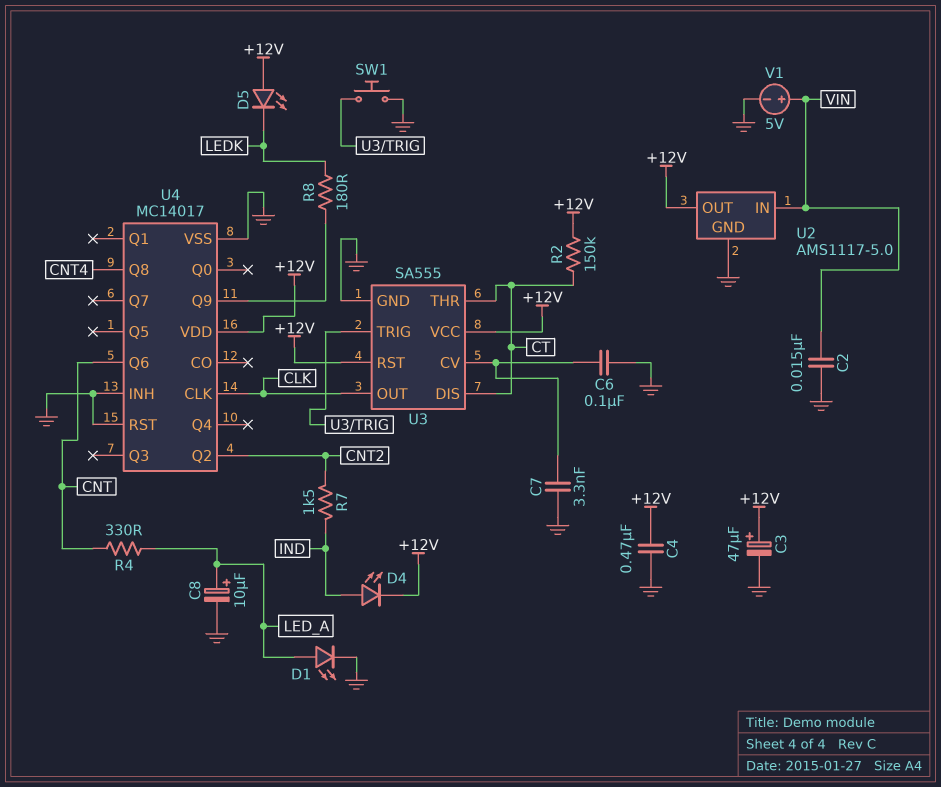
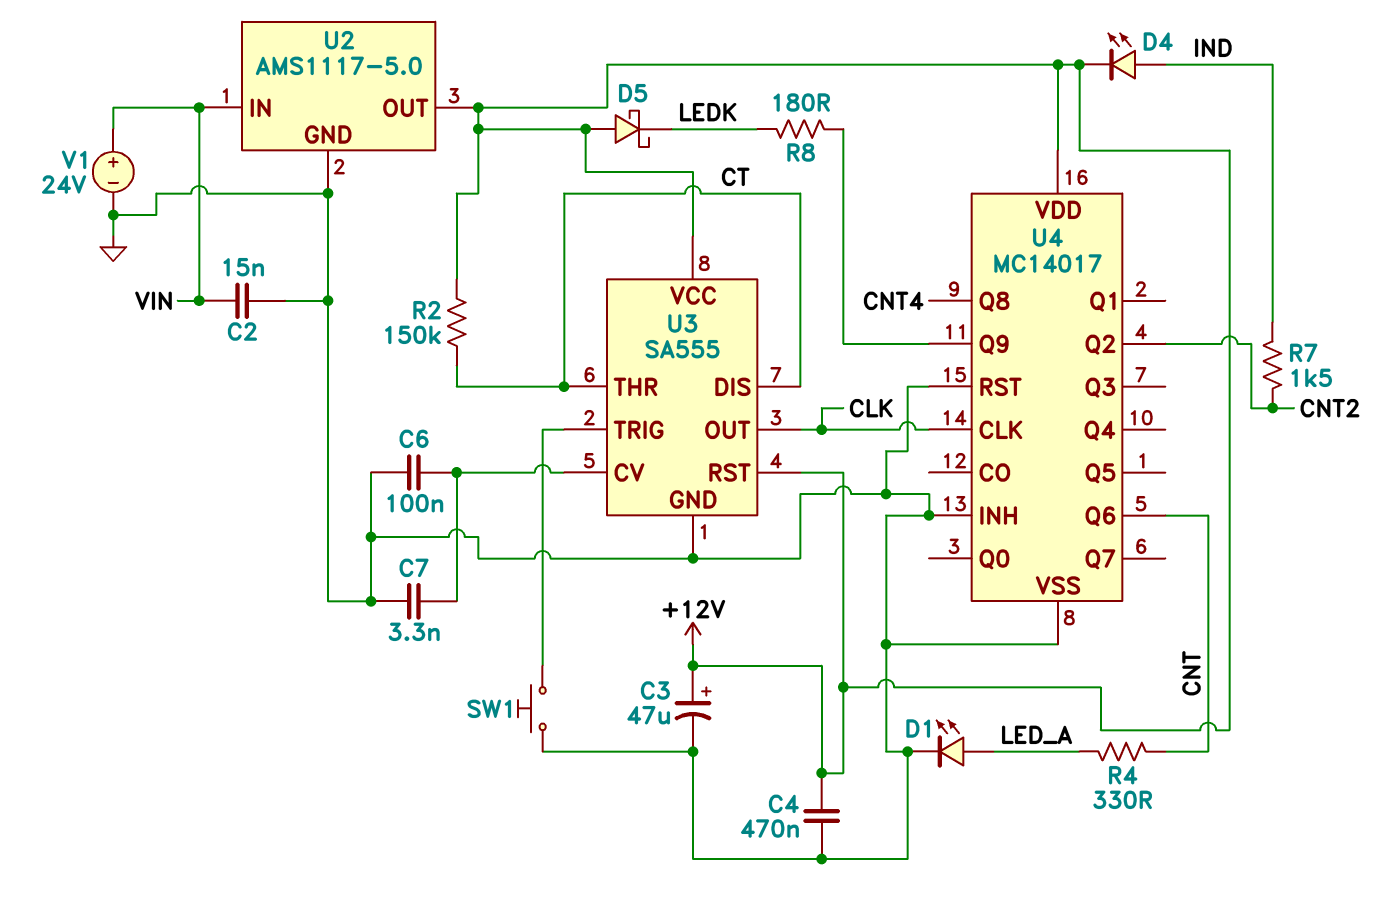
C8: 10uF (plus LED_A, minus GND) -> none
D5: LED (A +12V, K LEDK) -> schottky (A +12V, K LEDK)
V1: 5V (plus VIN, minus GND) -> 24V (plus VIN, minus GND)

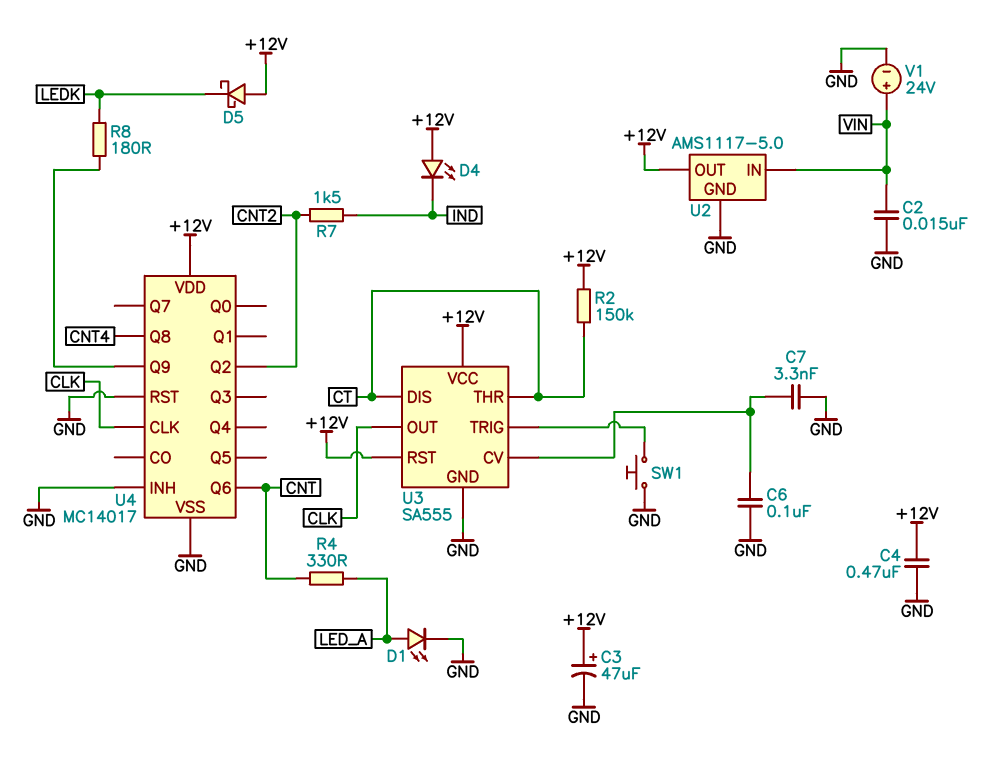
D4: LED (A IND, K +12V) -> LED (A +12V, K IND)

